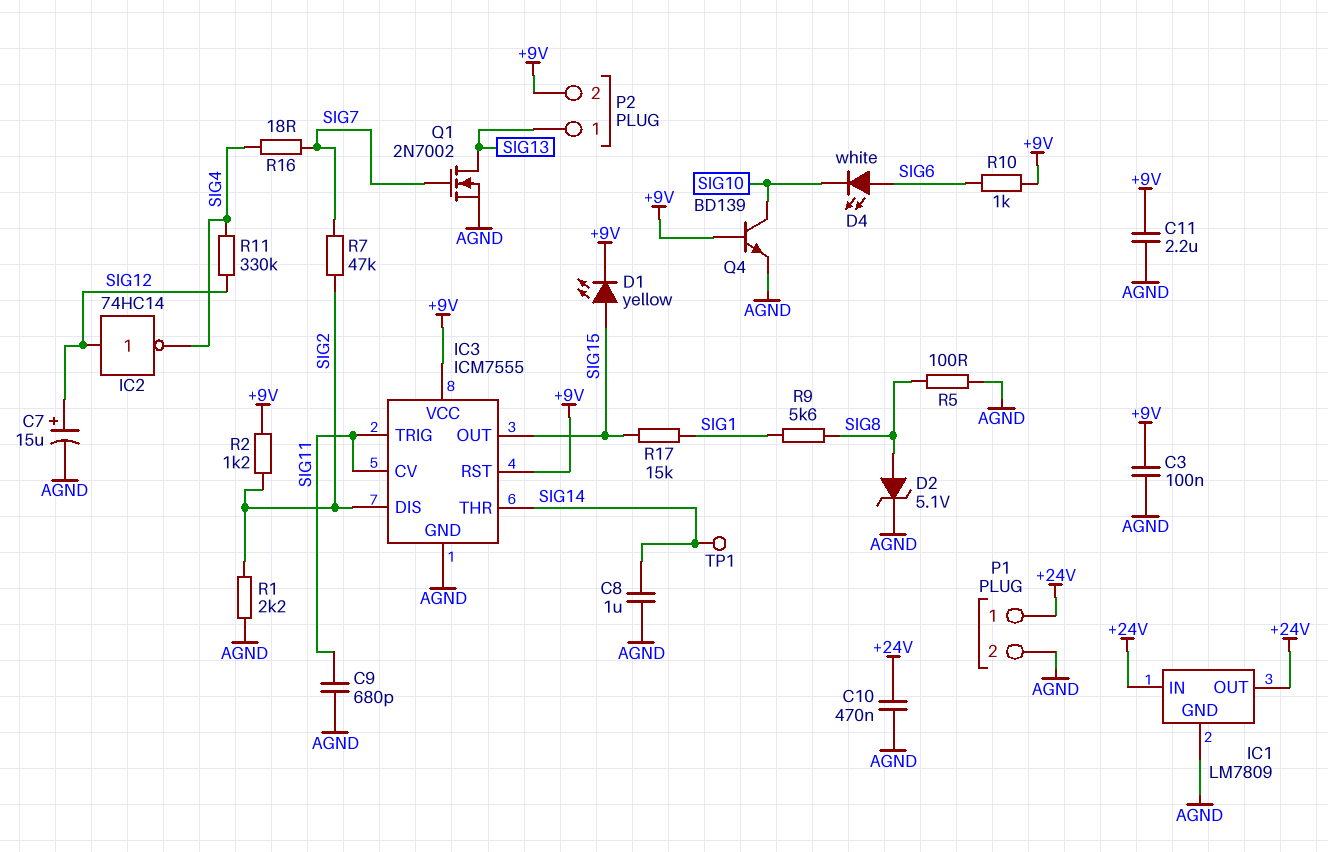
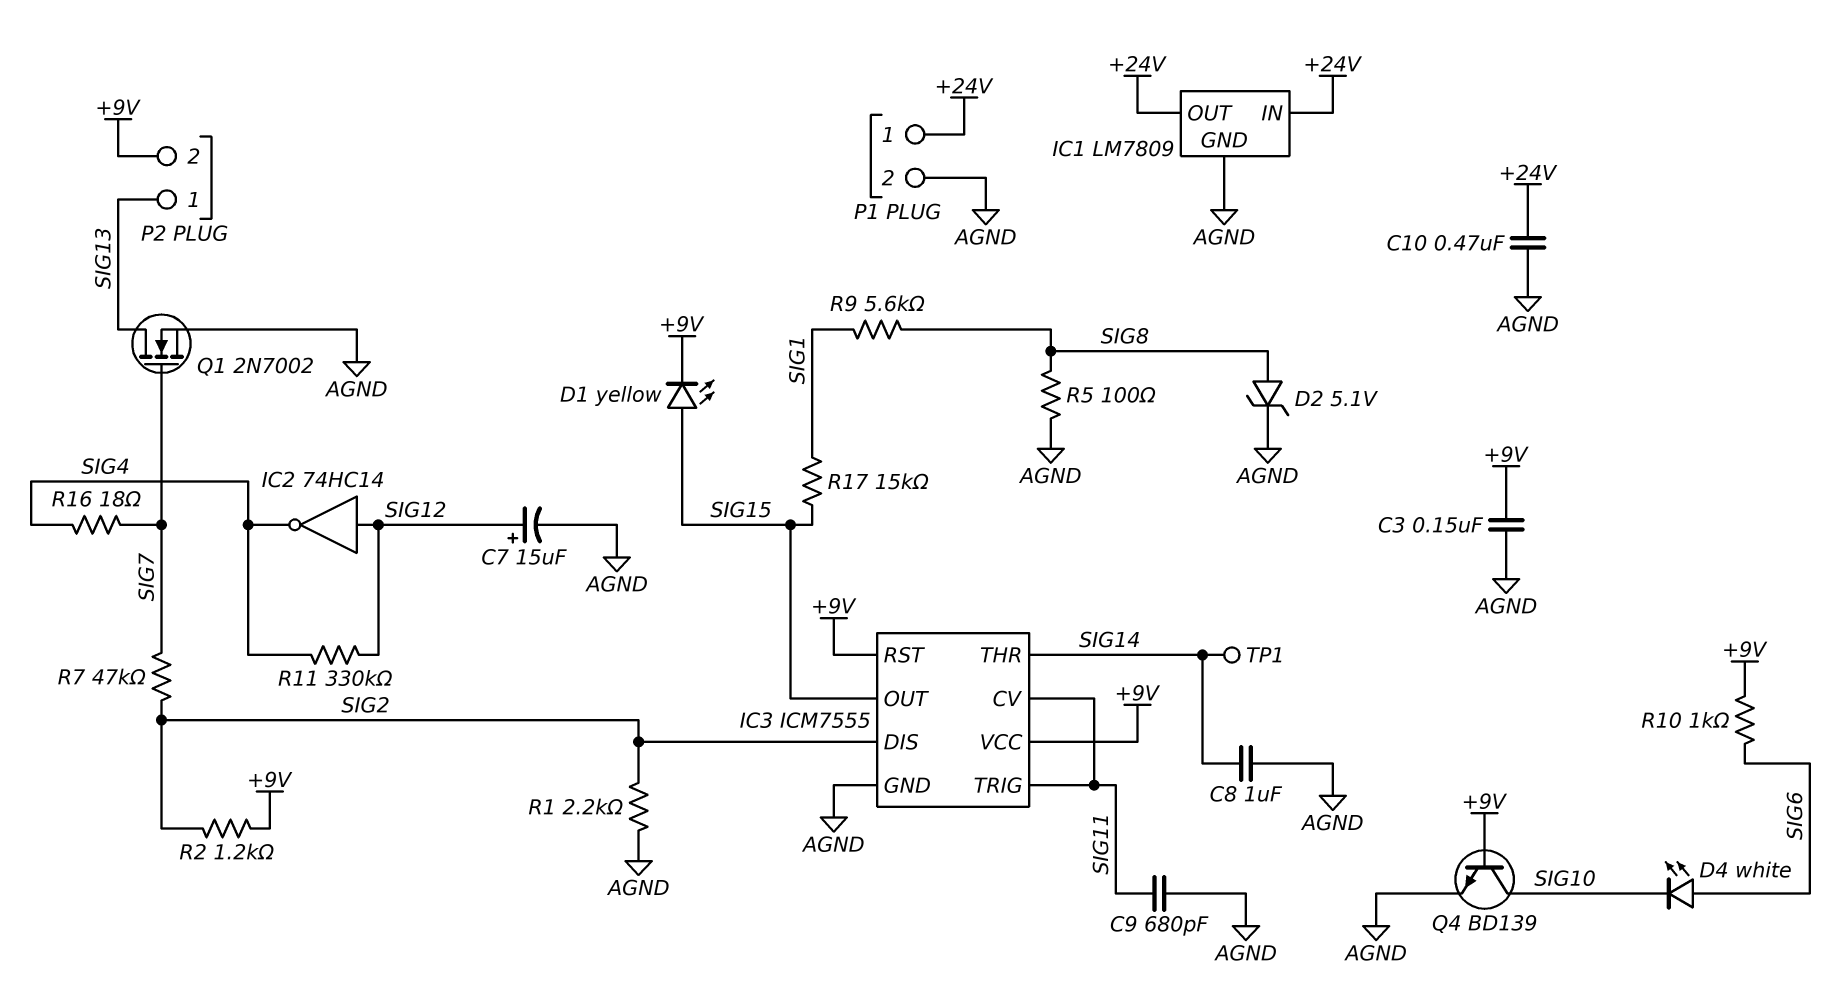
C3: 100nF (+9V, AGND) -> 150nF (+9V, AGND)
C11: 2.2uF (+9V, AGND) -> none

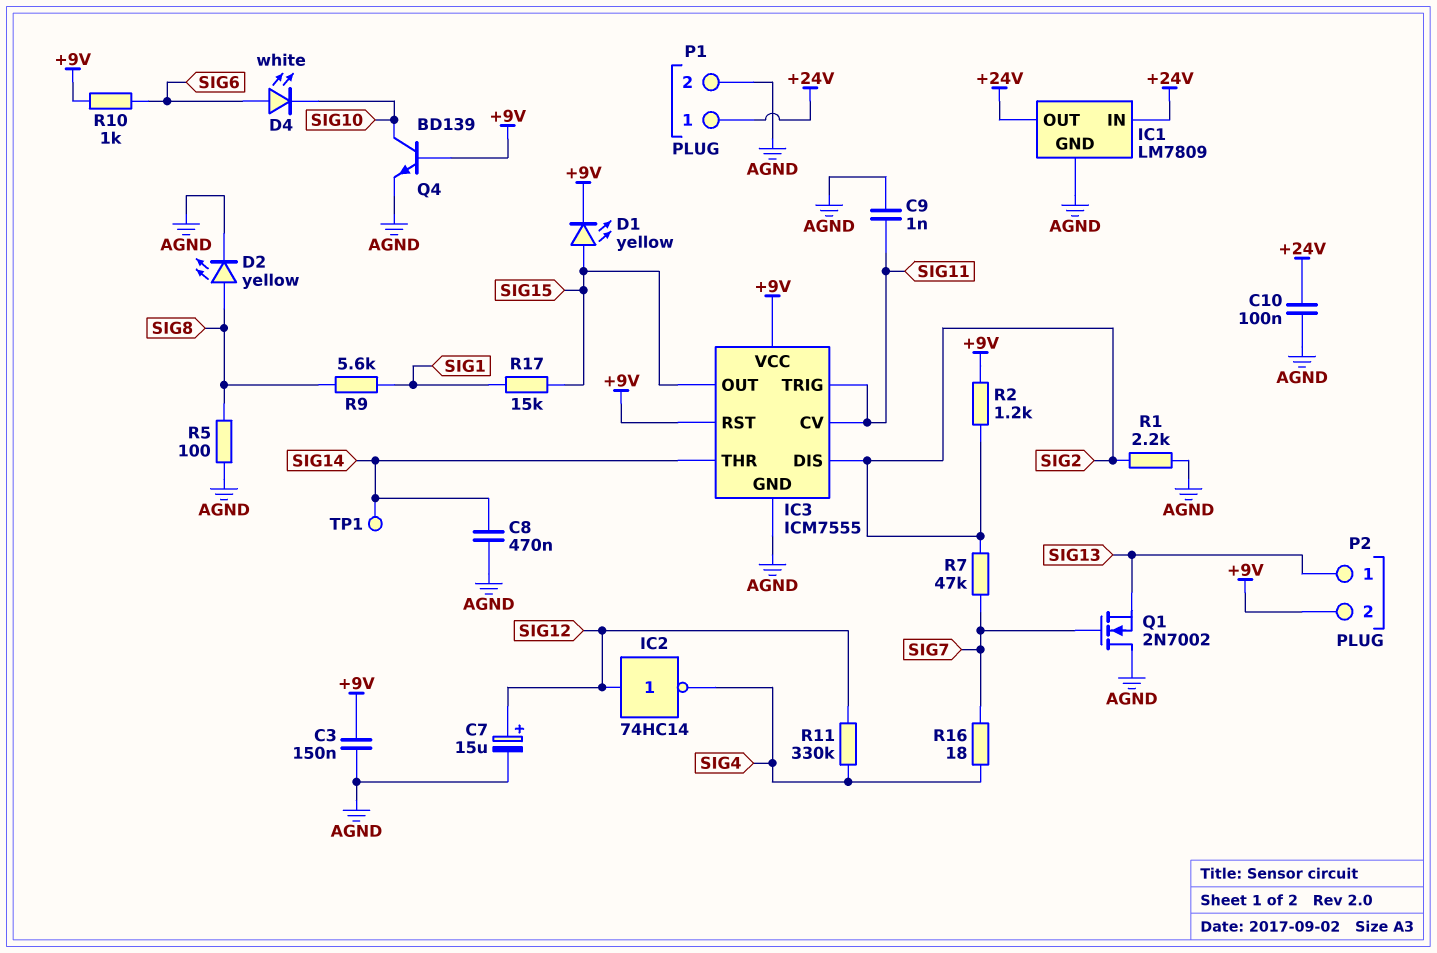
C8: 1uF (AGND, SIG14) -> 470nF (AGND, SIG14)
C9: 680pF (AGND, SIG11) -> 1nF (AGND, SIG11)
C10: 470nF (+24V, AGND) -> 100nF (+24V, AGND)
D2: zener 5.1V (A SIG8, K AGND) -> LED yellow (A SIG8, K AGND)
Q1: NMOS 2N7002 (G SIG7, D SIG13, S AGND) -> NMOS 2N7002 (G SIG7, D AGND, S SIG13)

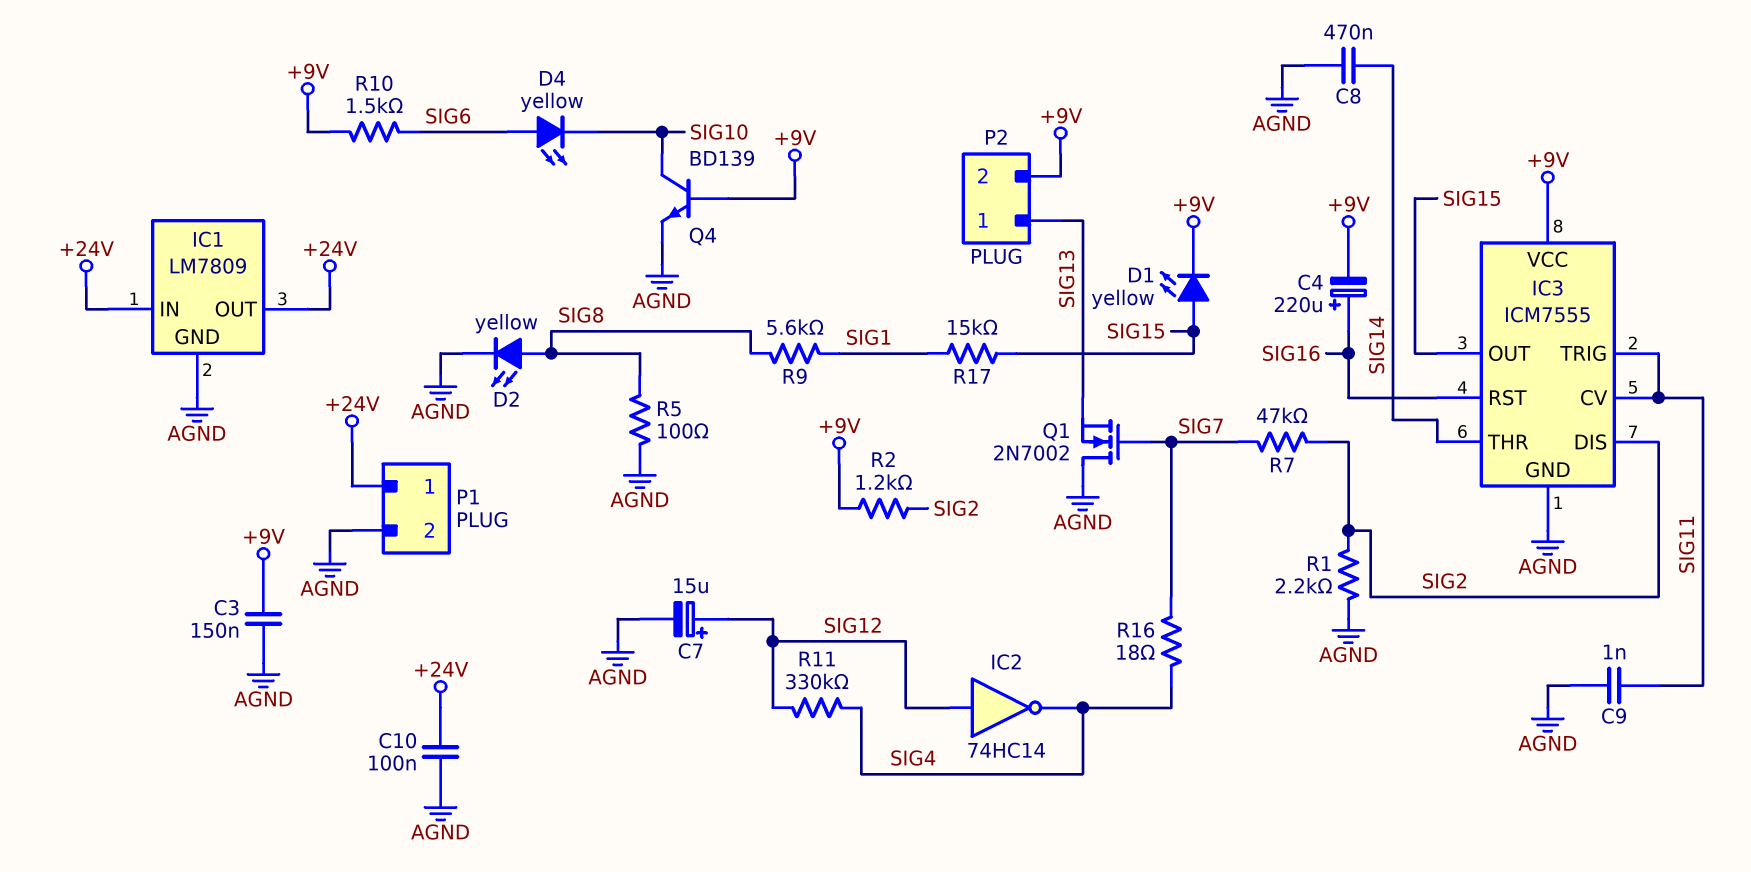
C4: none -> 220uF (plus SIG16, minus +9V)
D4: LED white (A SIG6, K SIG10) -> LED yellow (A SIG6, K SIG10)
IC3 pin RST: +9V -> SIG16
R10: 1k (+9V, SIG6) -> 1.5k (+9V, SIG6)
TP1: test point (SIG14) -> none

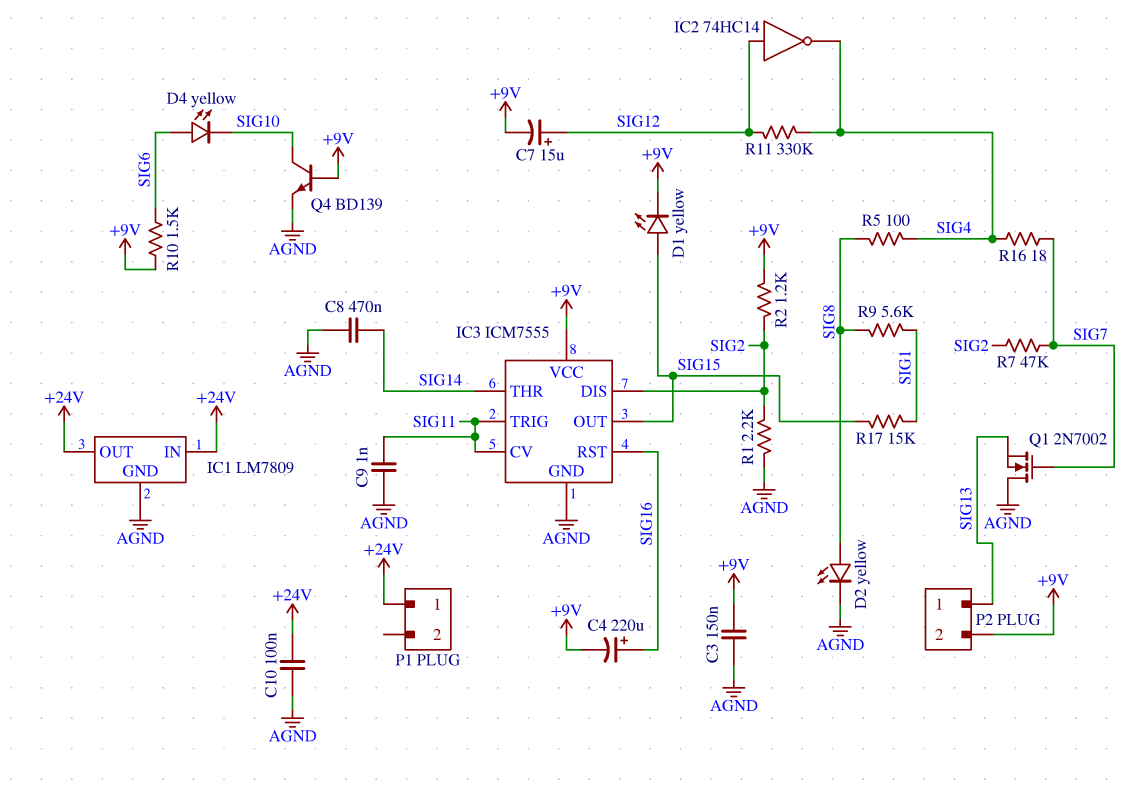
C7: 15uF (plus SIG12, minus AGND) -> 15uF (plus SIG12, minus +9V)
P1 pin 2: AGND -> none
R5: 100 (AGND, SIG8) -> 100 (SIG4, SIG8)

